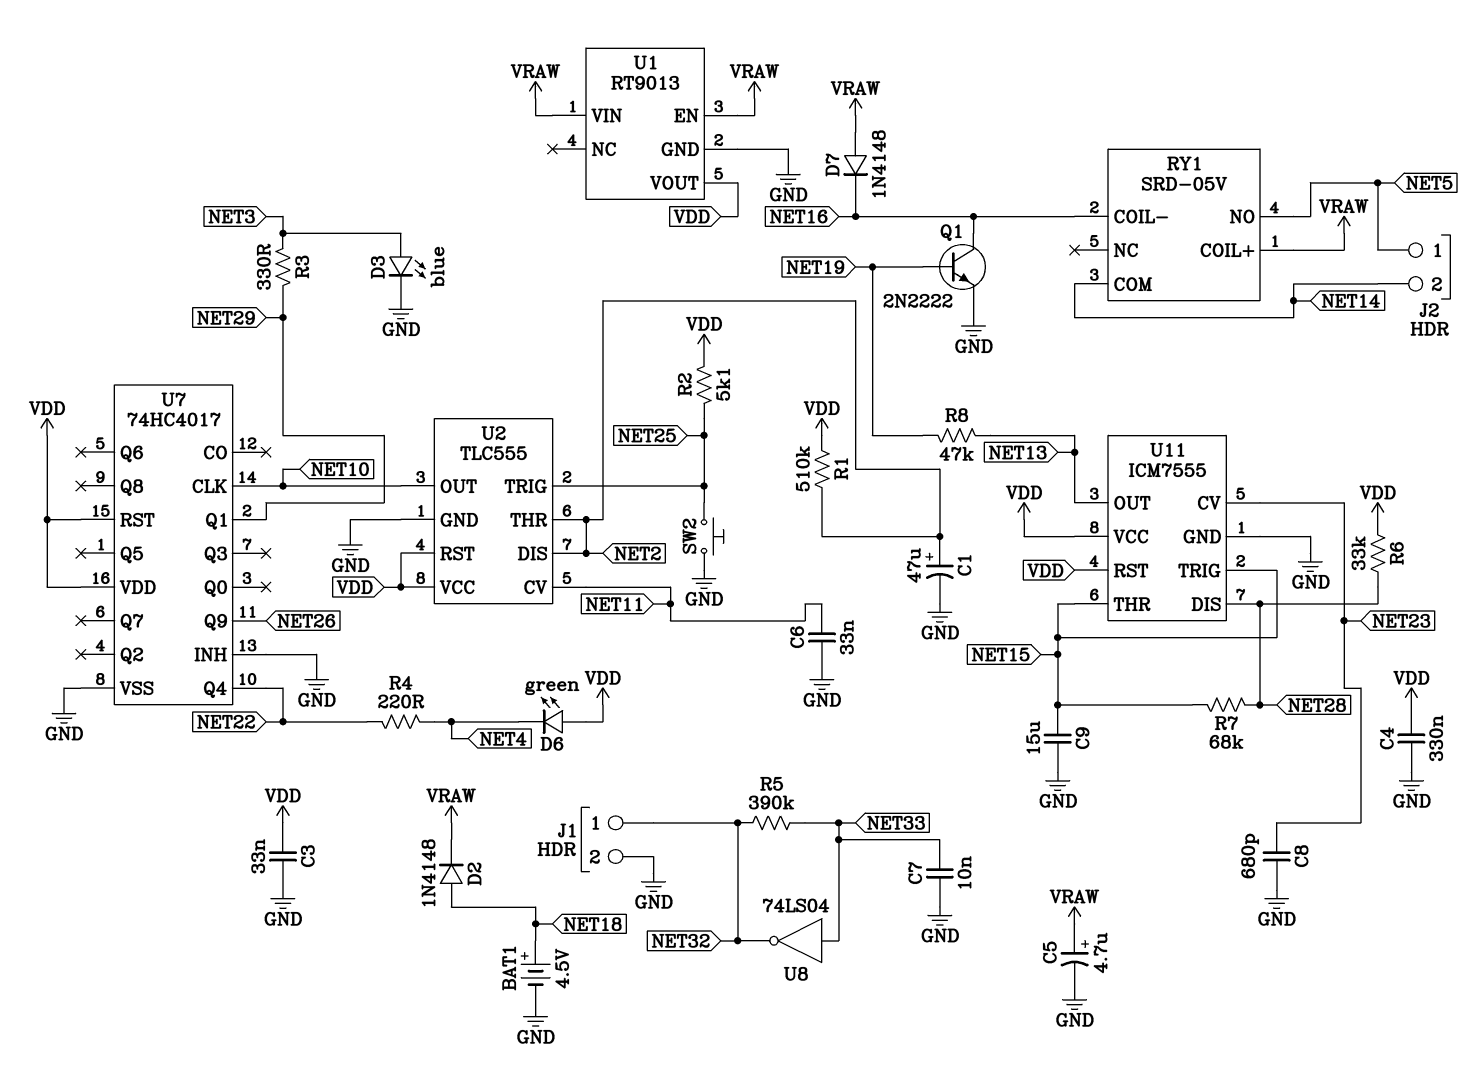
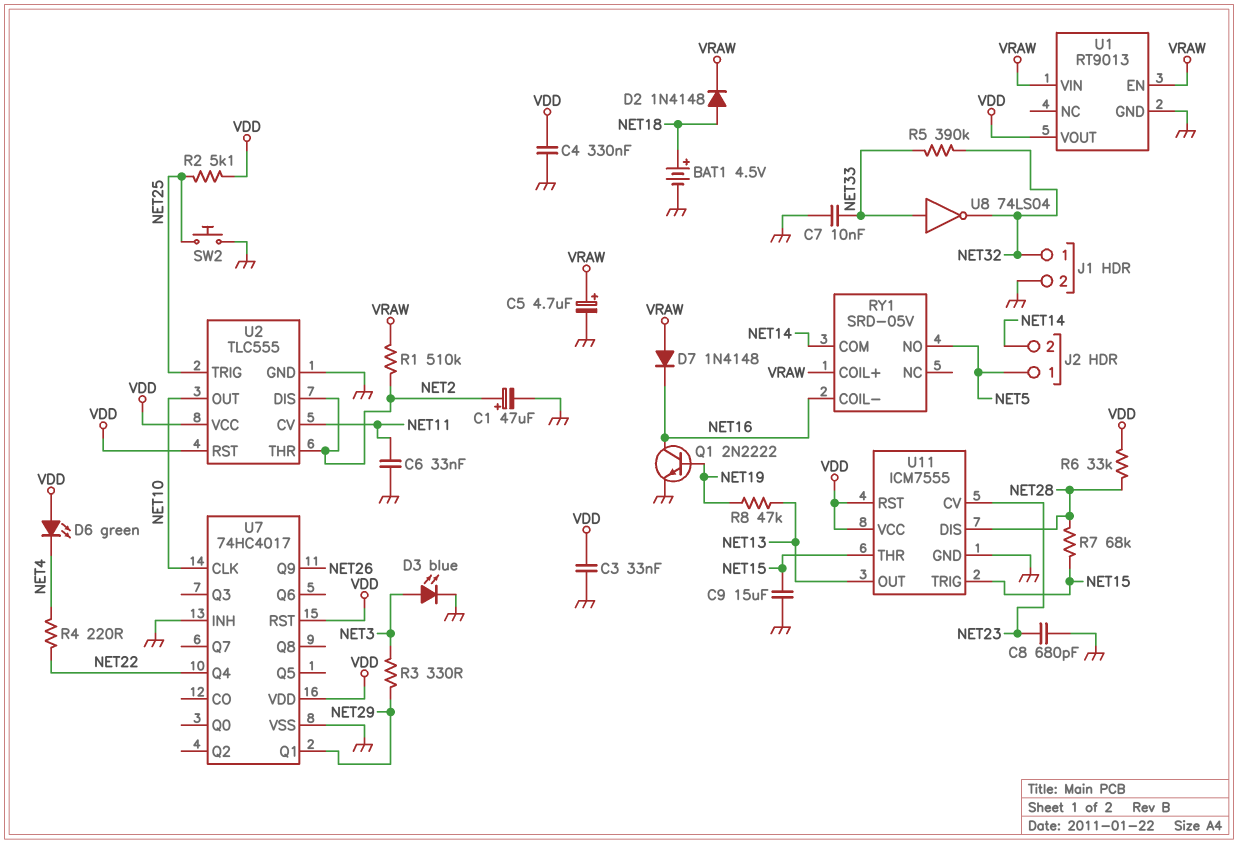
R1: 510k (NET2, VDD) -> 510k (NET2, VRAW)

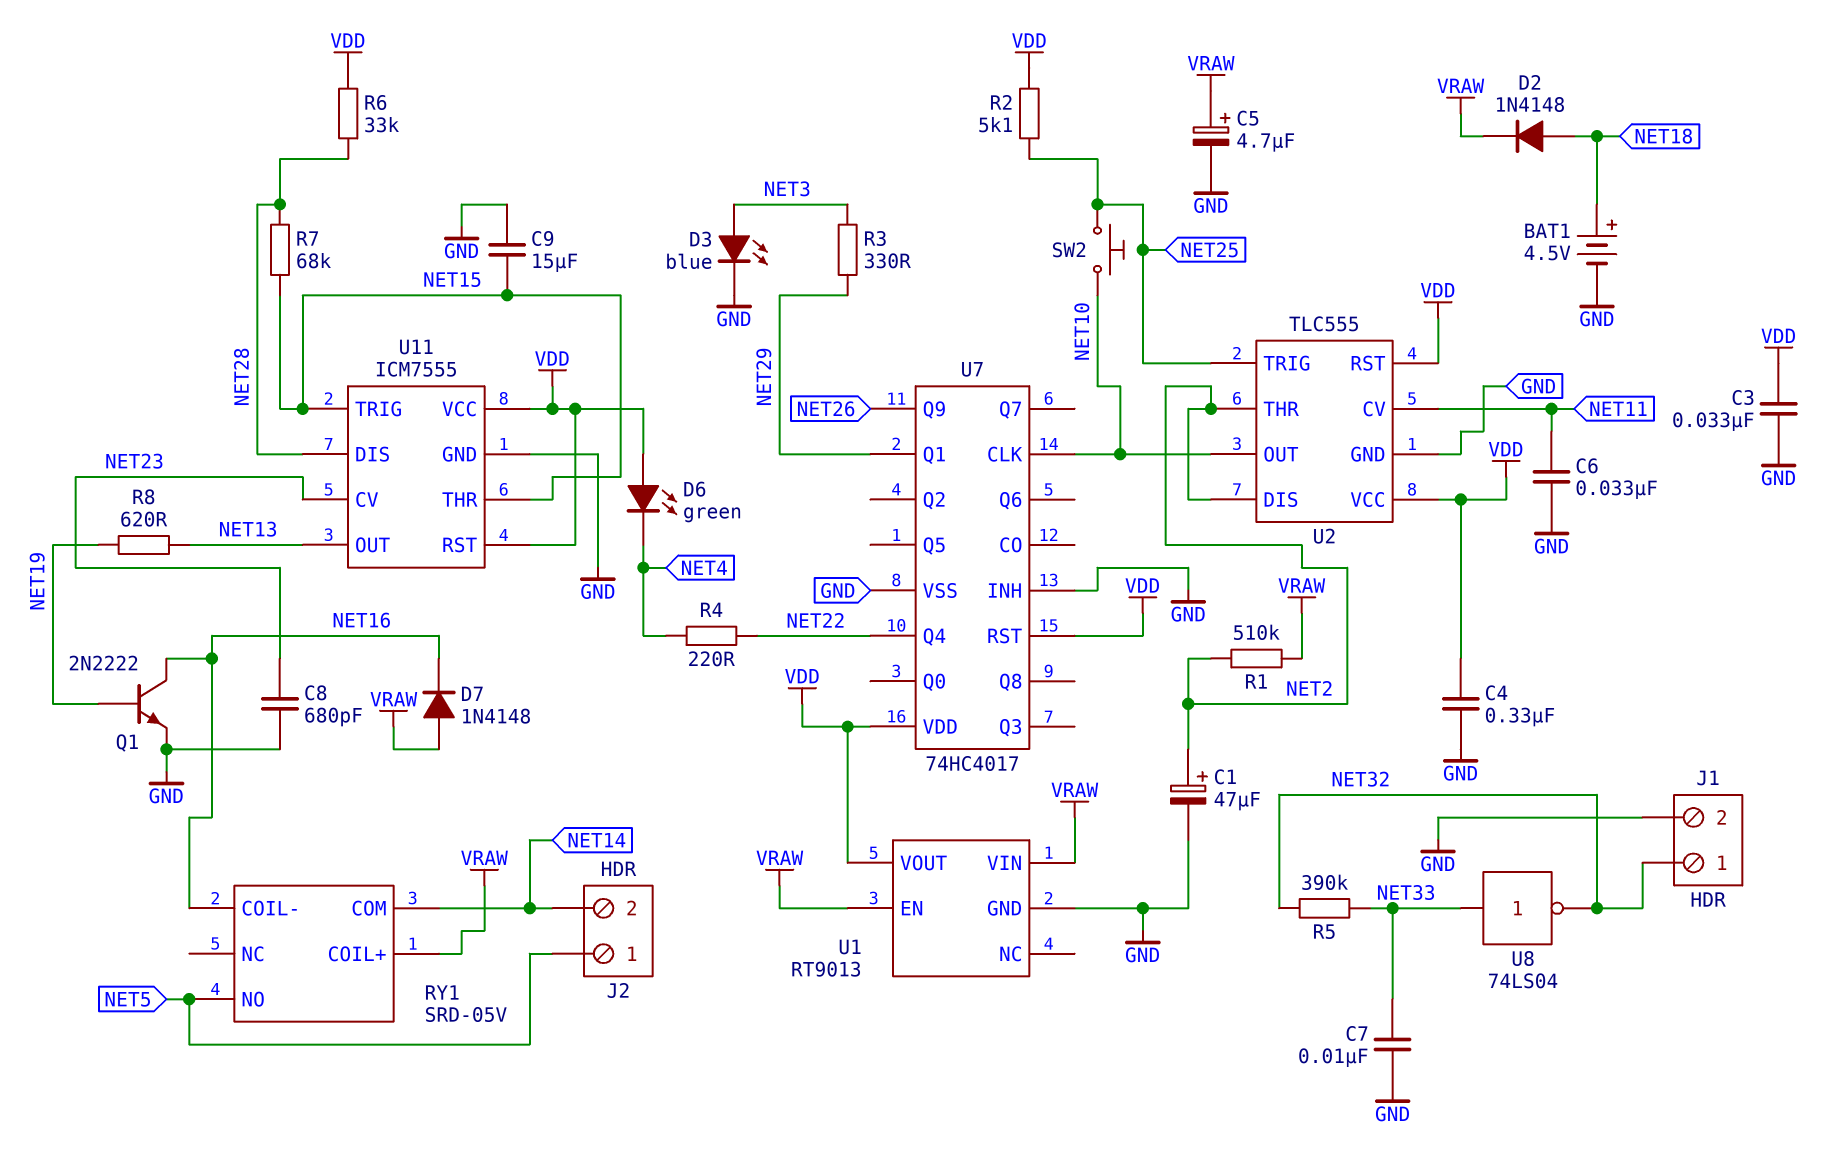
R8: 47k (NET13, NET19) -> 620 (NET13, NET19)
SW2: button (GND, NET25) -> button (NET10, NET25)

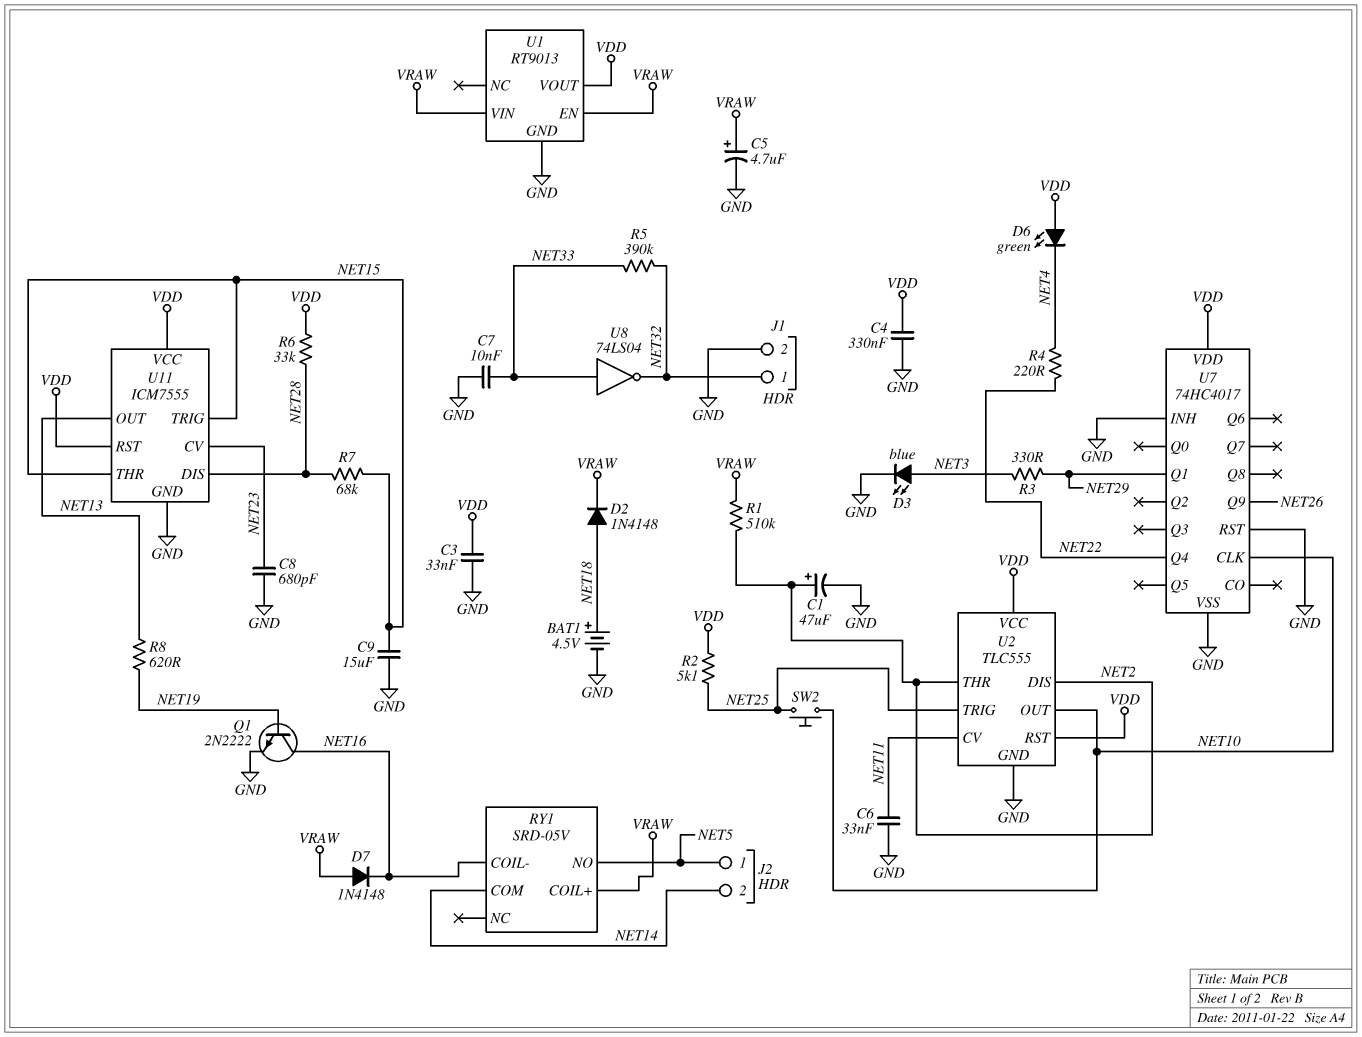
U7 pin RST: VDD -> GND

